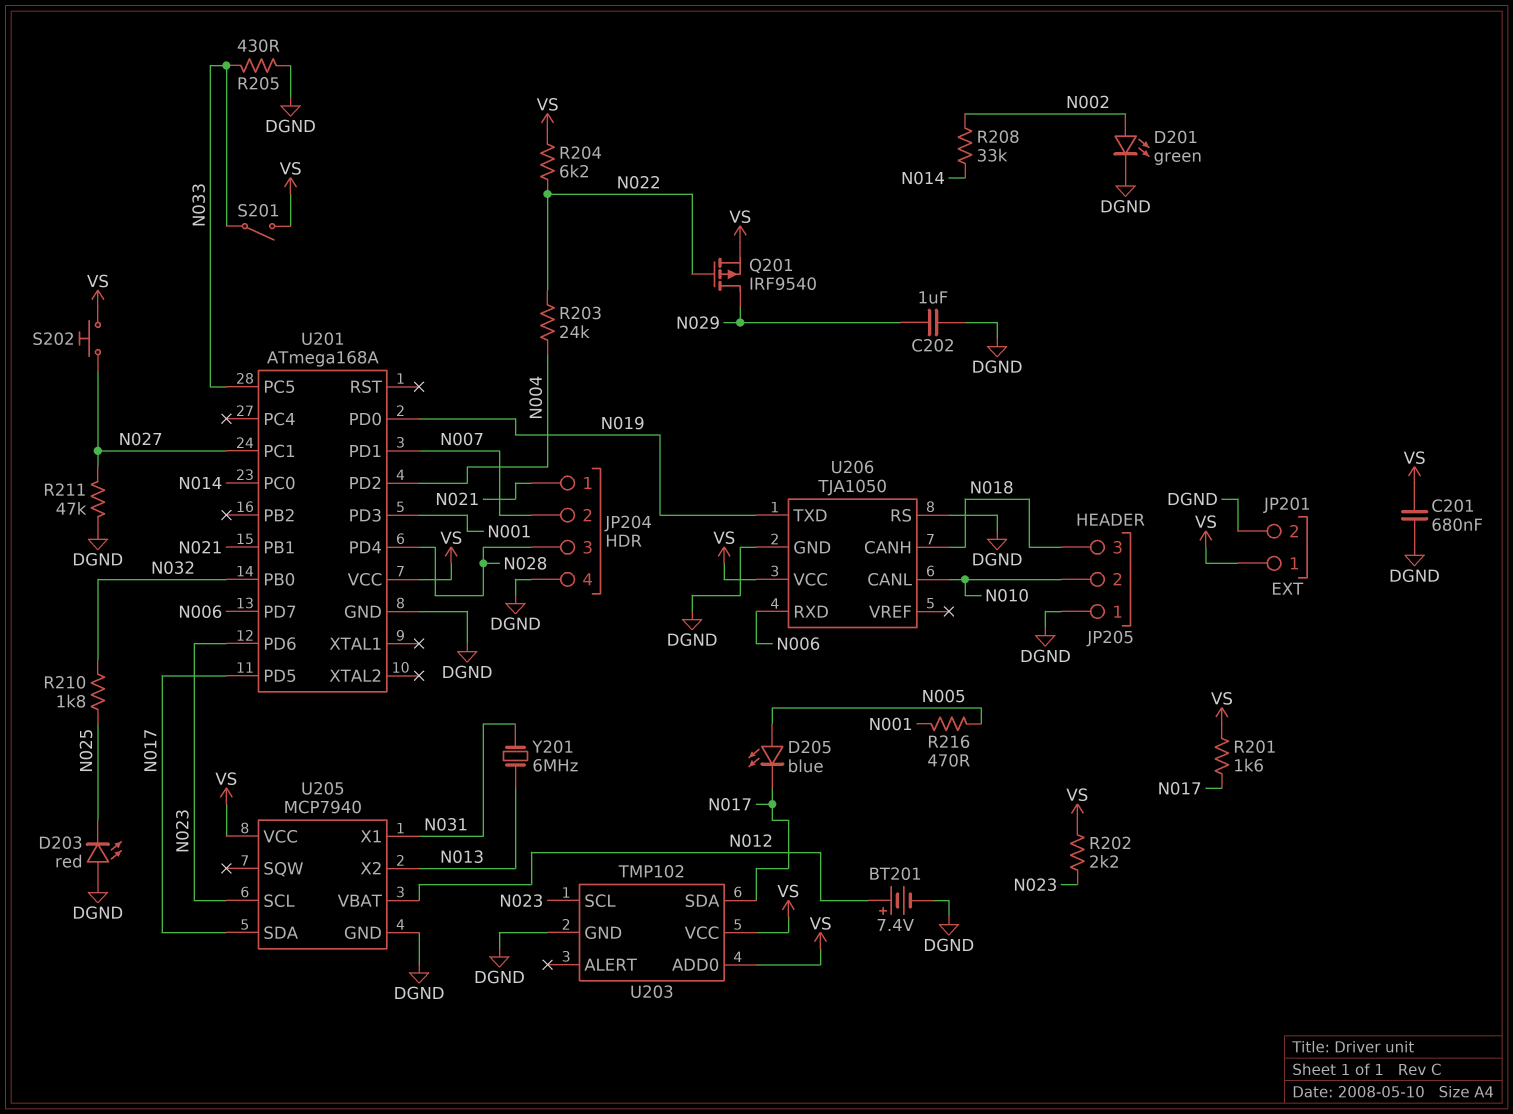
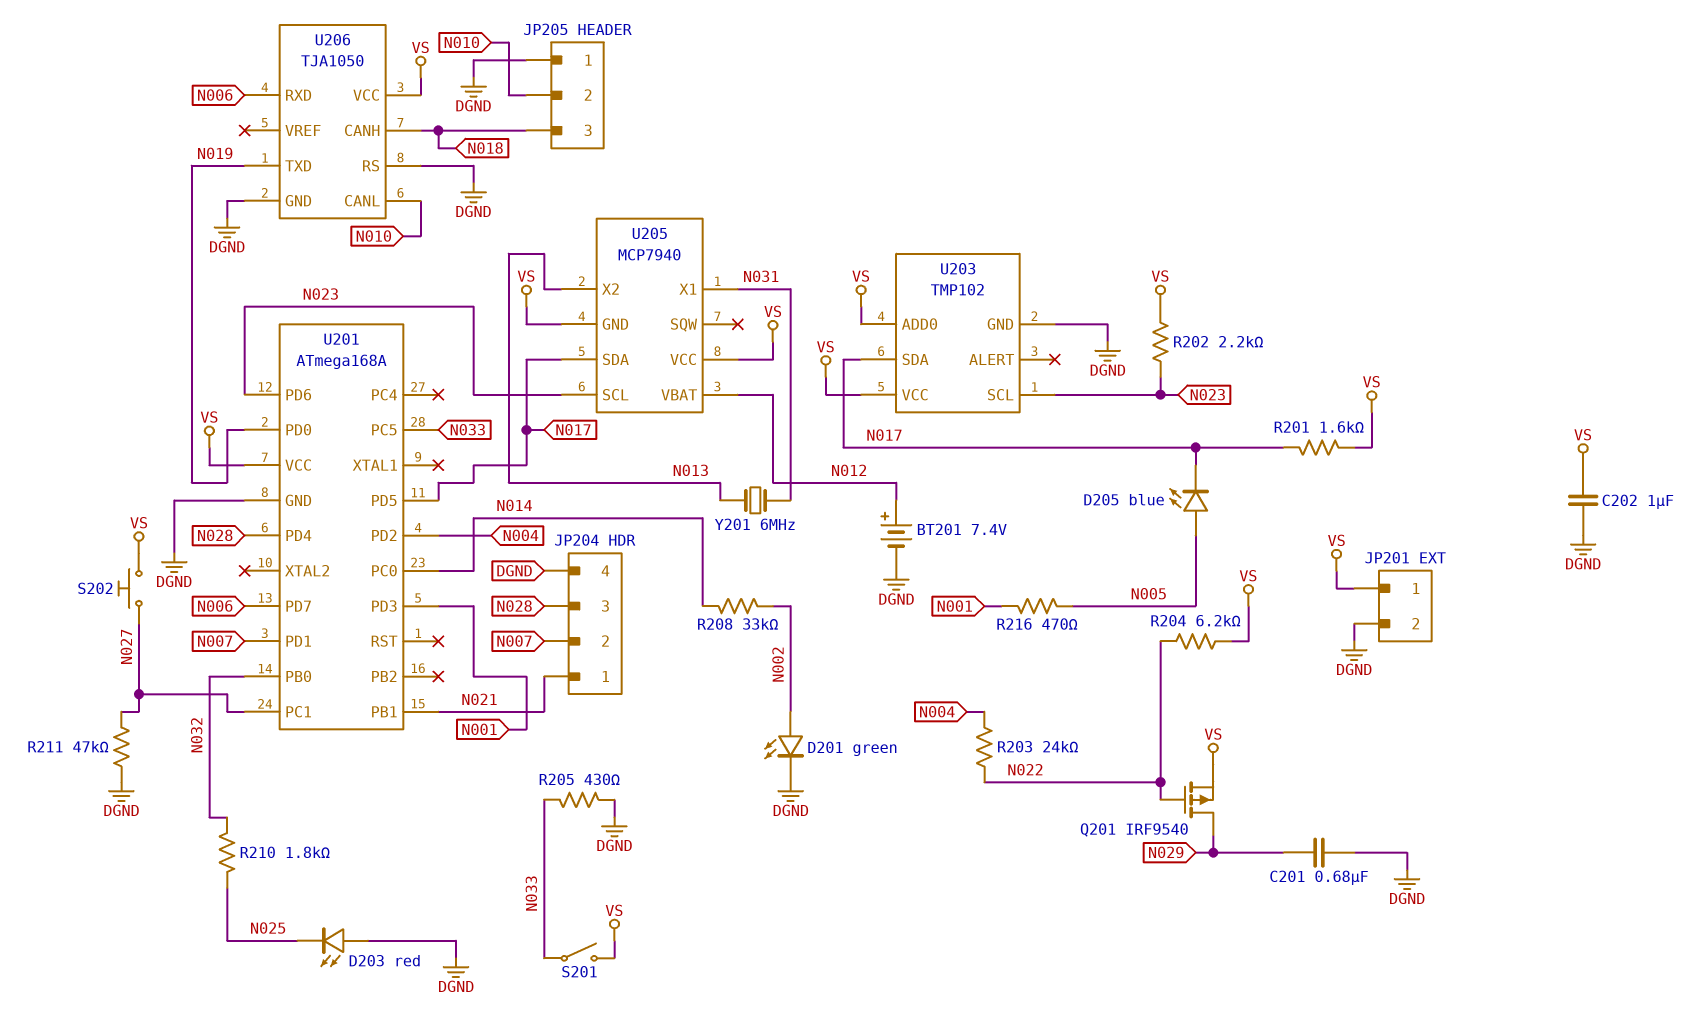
C201: 680nF (DGND, VS) -> 680nF (DGND, N029)
C202: 1uF (DGND, N029) -> 1uF (DGND, VS)
U205 pin GND: DGND -> VS

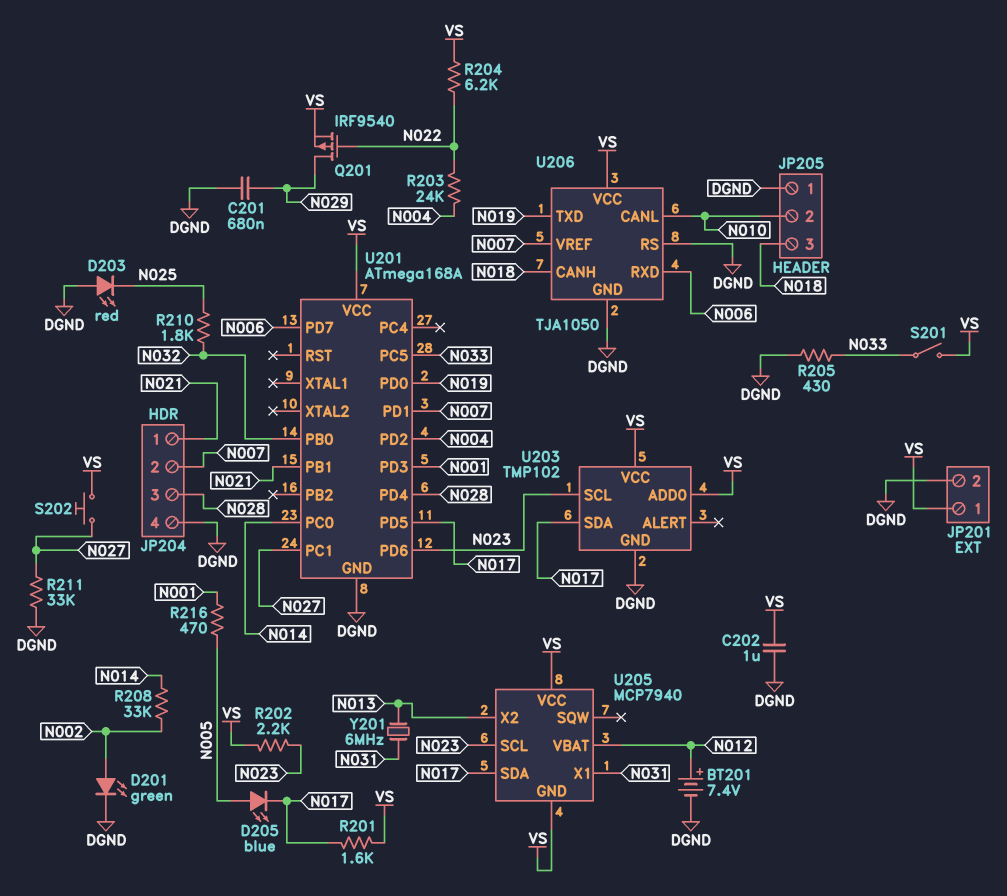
R211: 47k (DGND, N027) -> 33k (DGND, N027)
U206 pin VREF: none -> N007

